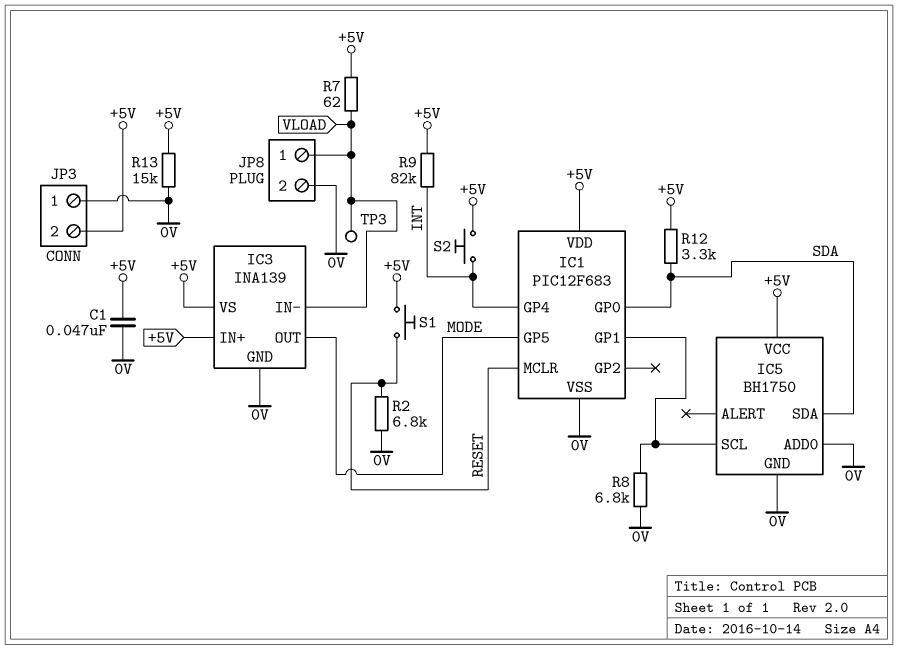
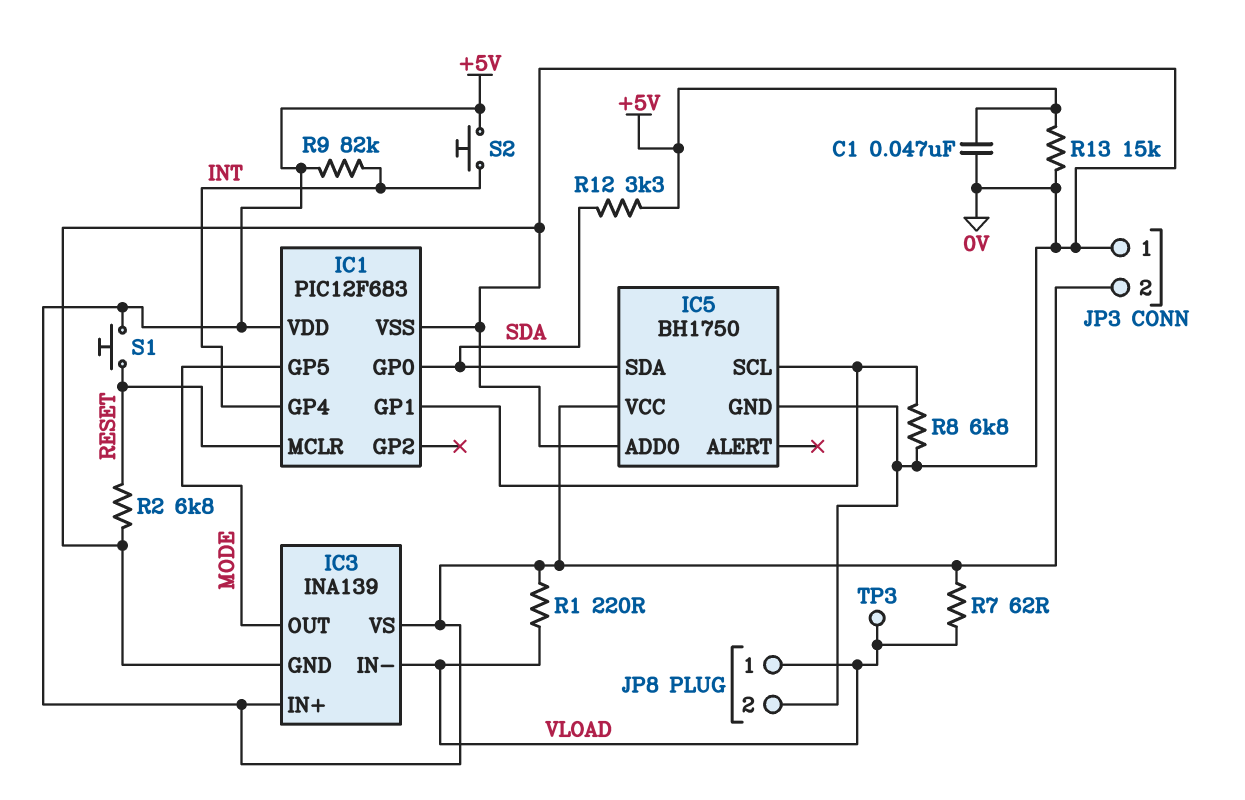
R1: none -> 220 (+5V, VLOAD)

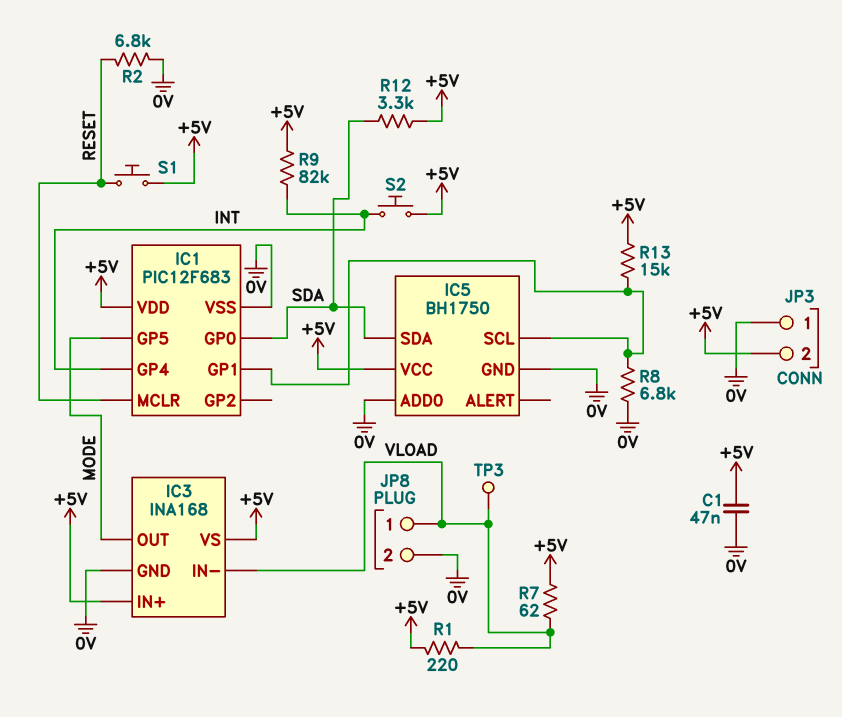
IC3: INA139 -> INA168
R13: 15k (+5V, 0V) -> 15k (+5V, IC1/GP1)

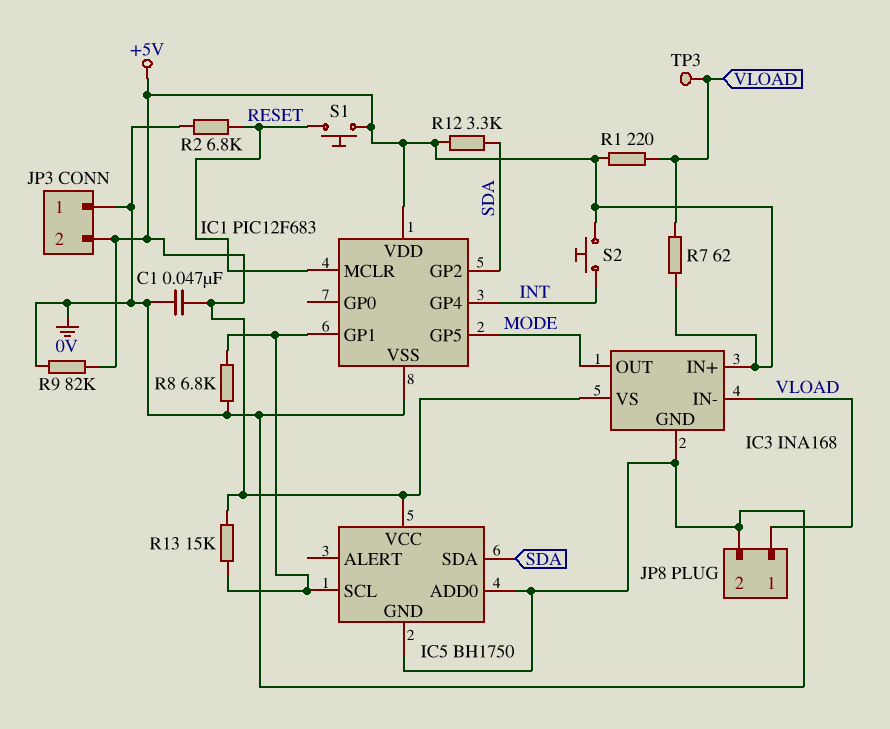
IC1 pin GP0: SDA -> none
IC1 pin GP2: none -> SDA
R9: 82k (+5V, INT) -> 82k (+5V, 0V)

